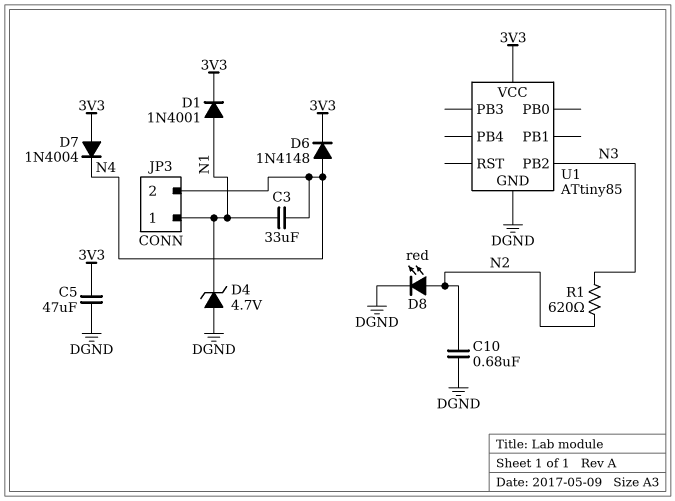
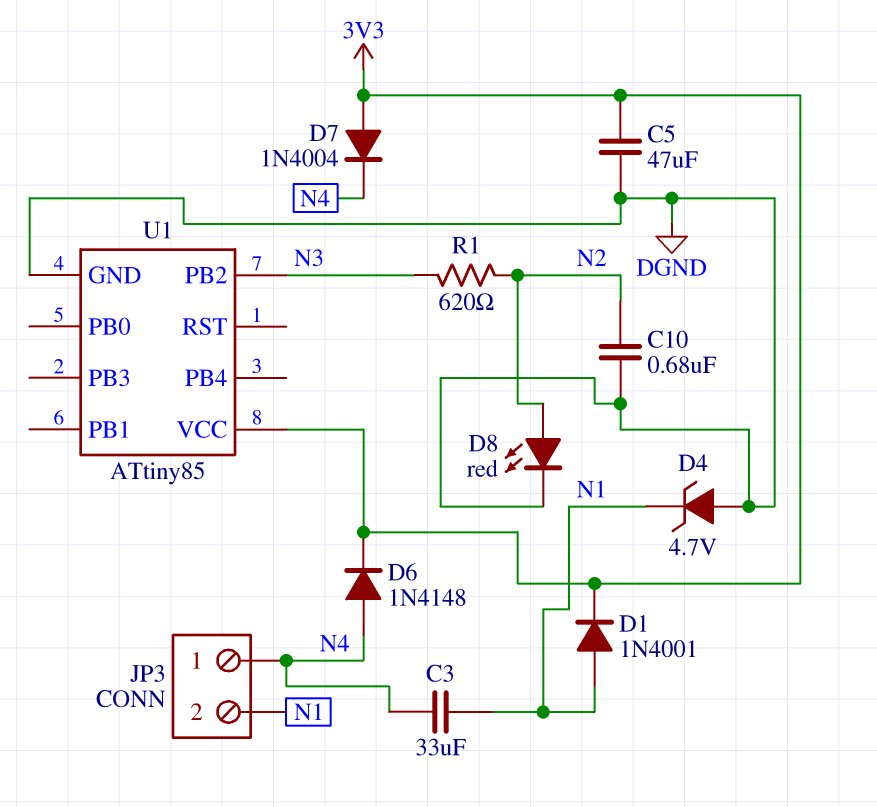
JP3 pin 1: N1 -> N4
JP3 pin 2: N4 -> N1

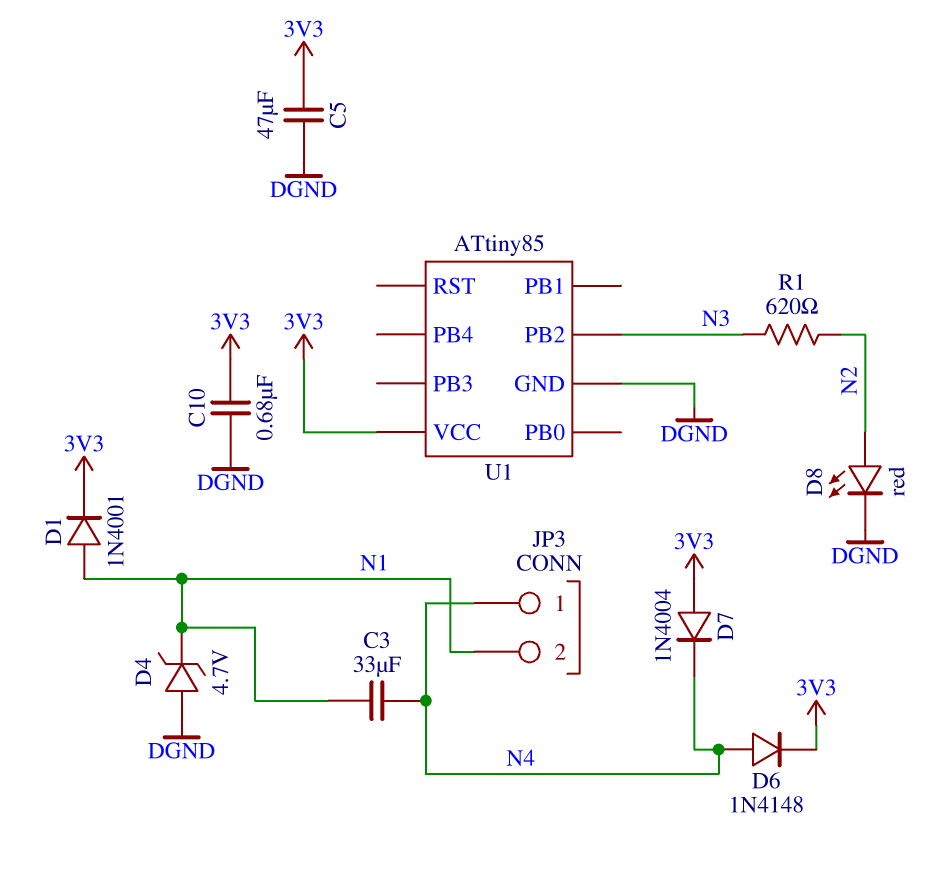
C10: 680nF (DGND, N2) -> 680nF (3V3, DGND)

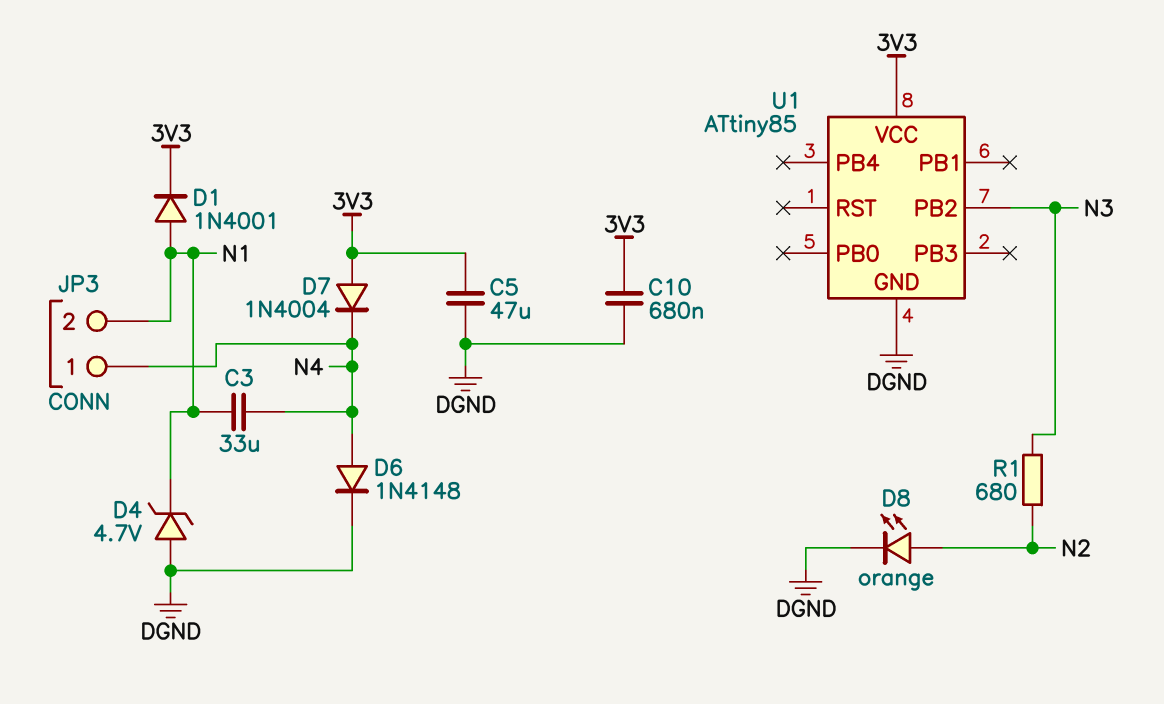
D6: diode 1N4148 (A N4, K 3V3) -> diode 1N4148 (A N4, K DGND)
D8: LED red (A N2, K DGND) -> LED orange (A N2, K DGND)
R1: 620 (N2, N3) -> 680 (N2, N3)

